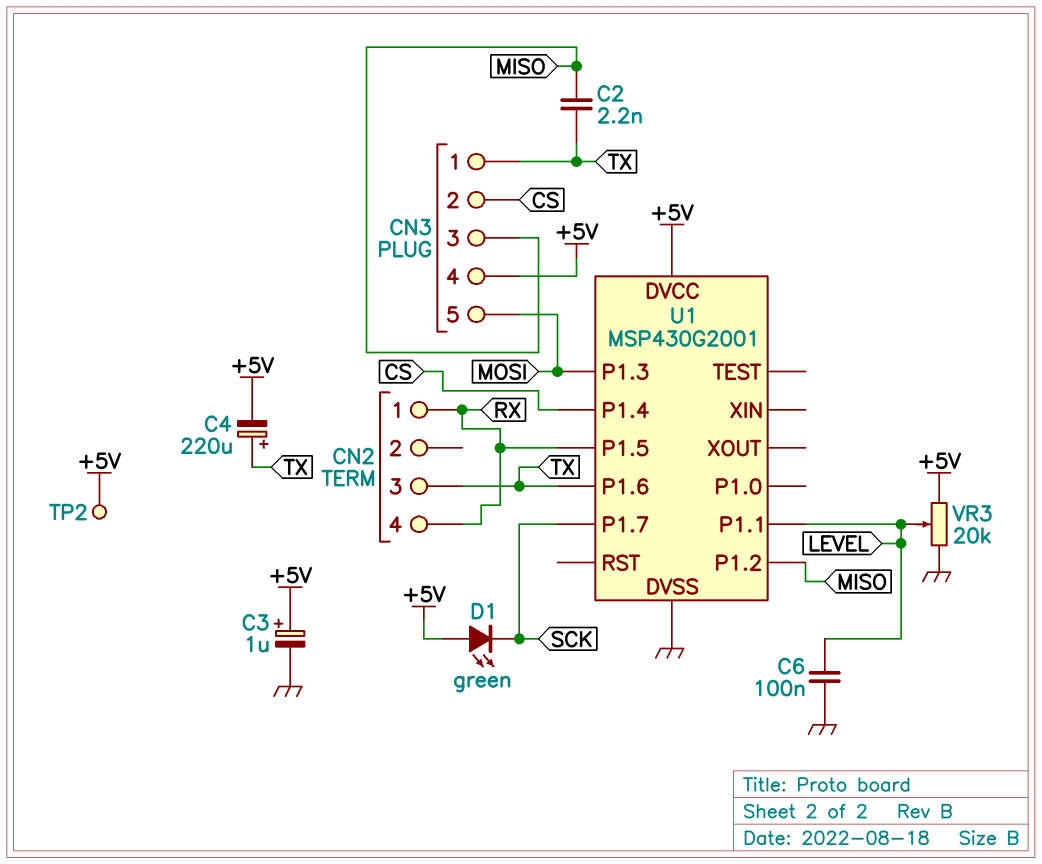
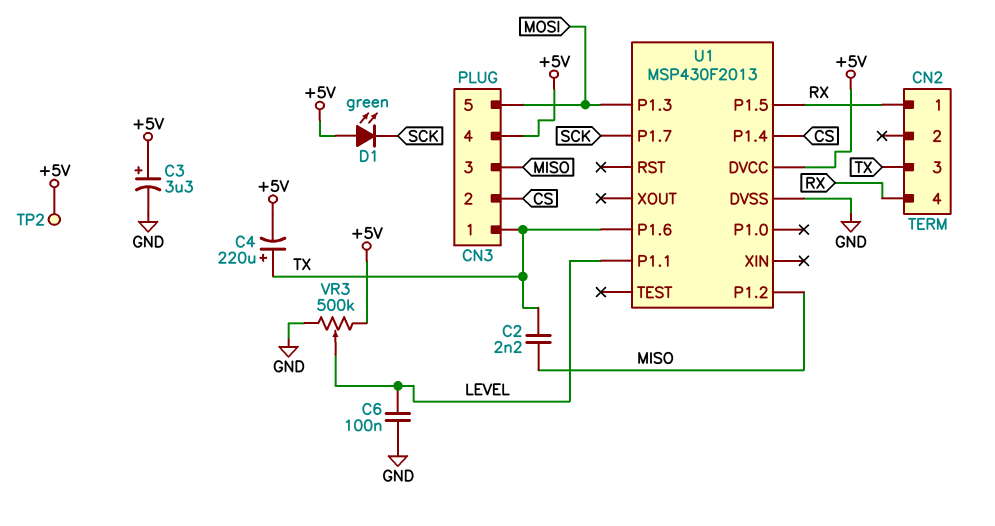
C3: 1uF (plus +5V, minus GND) -> 3.3uF (plus +5V, minus GND)
U1: MSP430G2001 -> MSP430F2013
VR3: 20k (+5V, GND, wiper LEVEL) -> 500k (+5V, GND, wiper LEVEL)

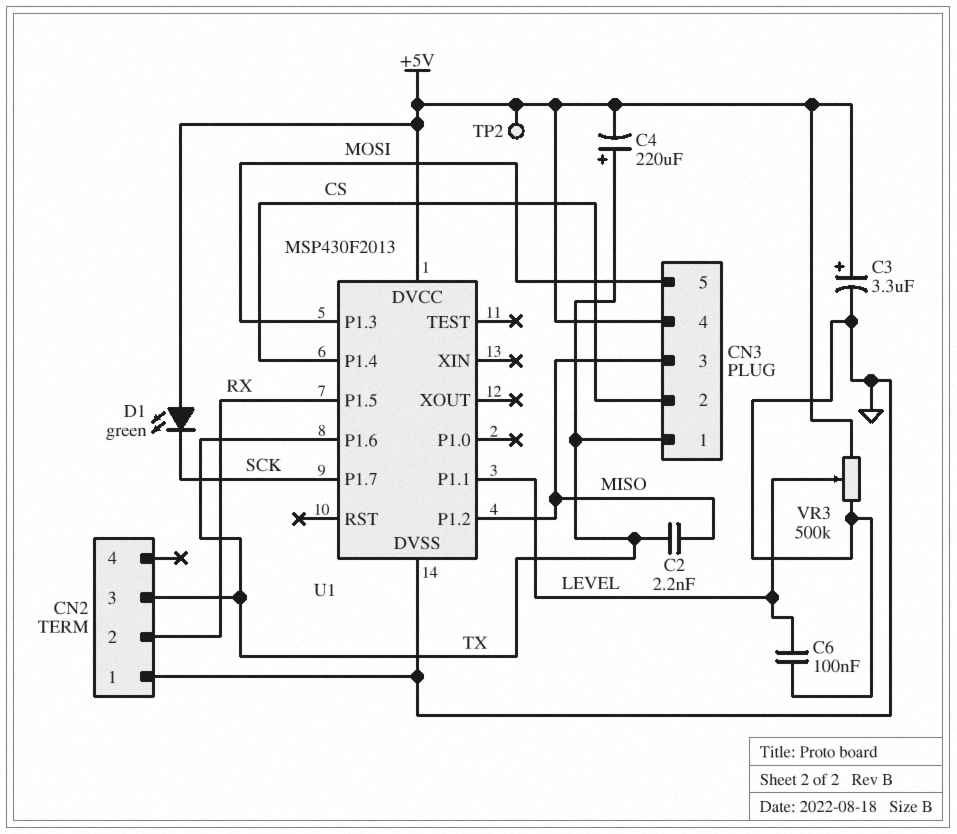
CN2 pin 1: RX -> GND
CN2 pin 2: none -> RX
CN2 pin 4: RX -> none

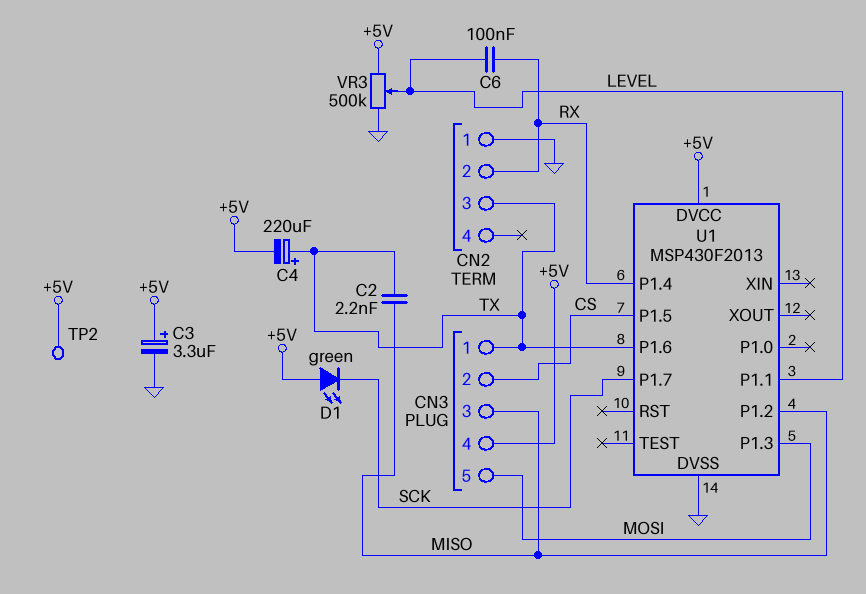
C6: 100nF (GND, LEVEL) -> 100nF (LEVEL, RX)
U1 pin P1.4: CS -> RX
U1 pin P1.5: RX -> CS

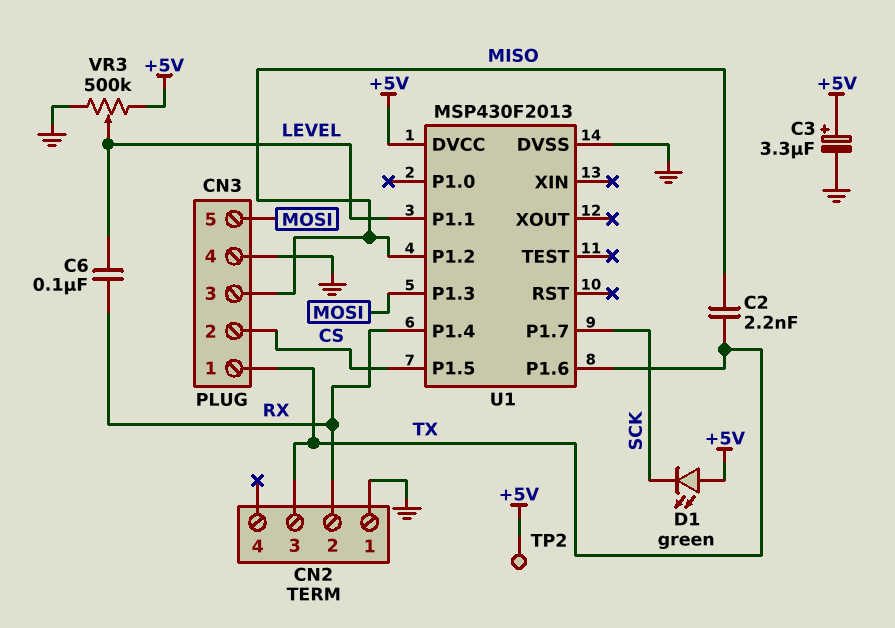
C4: 220uF (plus TX, minus +5V) -> none
CN3 pin 4: +5V -> GND

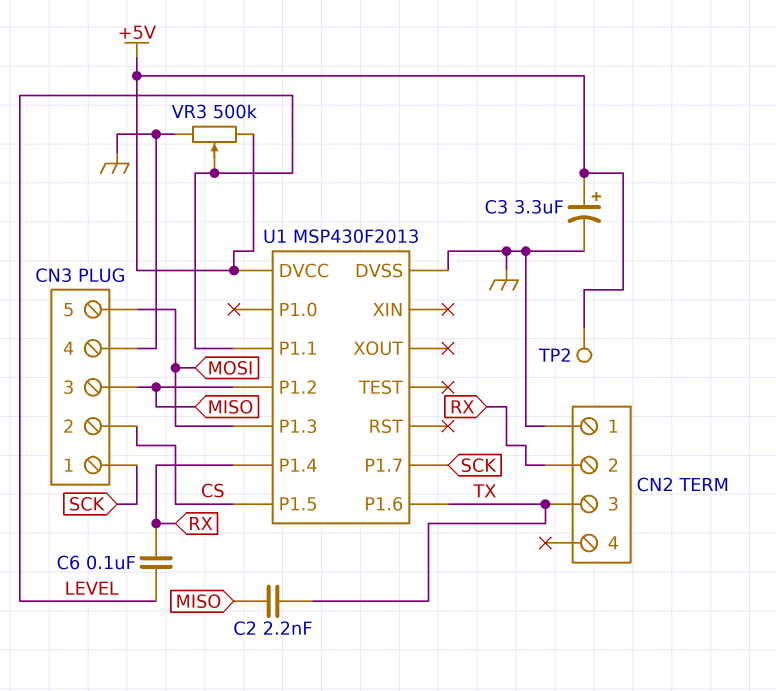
CN3 pin 1: TX -> SCK
D1: LED green (A +5V, K SCK) -> none

